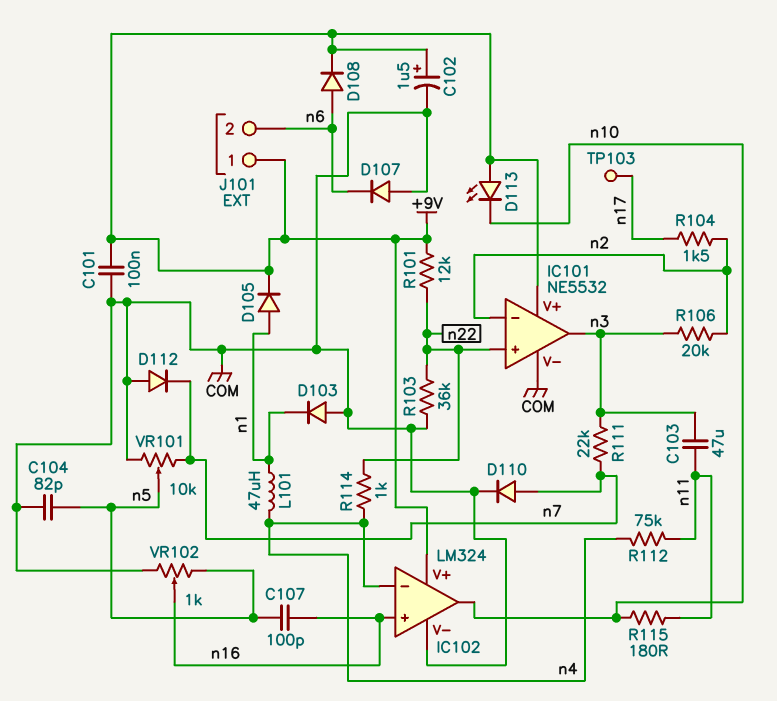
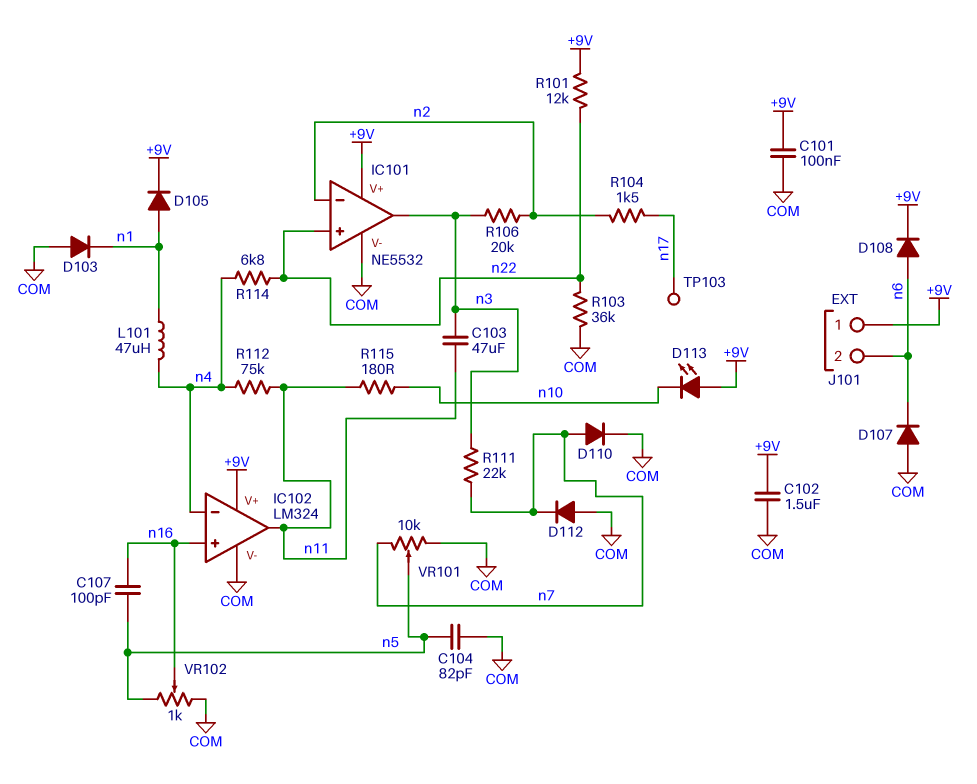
C102: 1.5uF (plus +9V, minus COM) -> 1.5uF (+9V, COM)
IC102 pin out: n10 -> n11
R114: 1k (n4, n22) -> 6.8k (n4, n22)

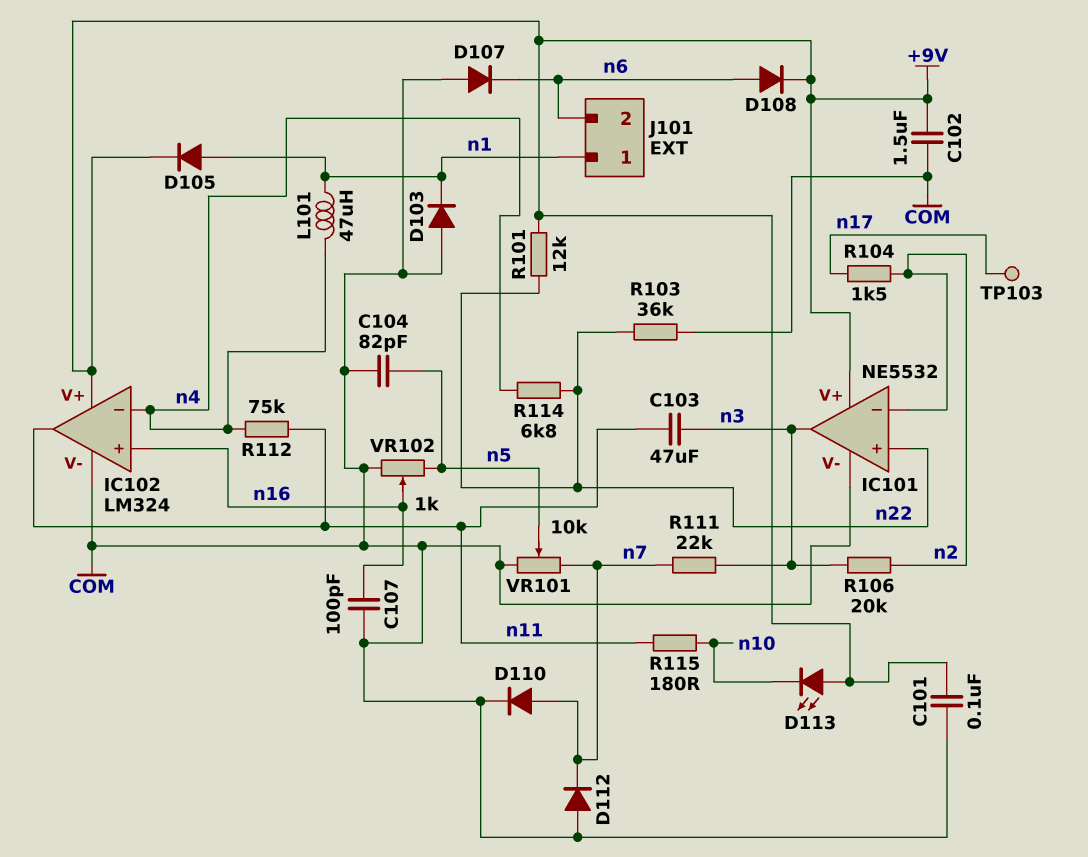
C107: 100pF (n5, n16) -> 100pF (COM, n16)
J101 pin 1: +9V -> n1

